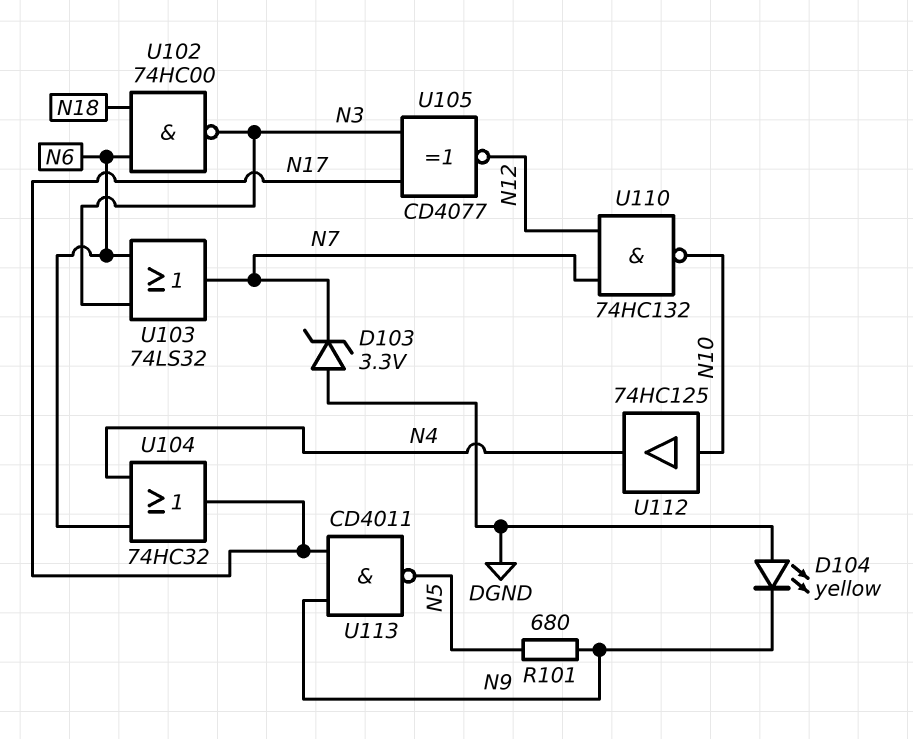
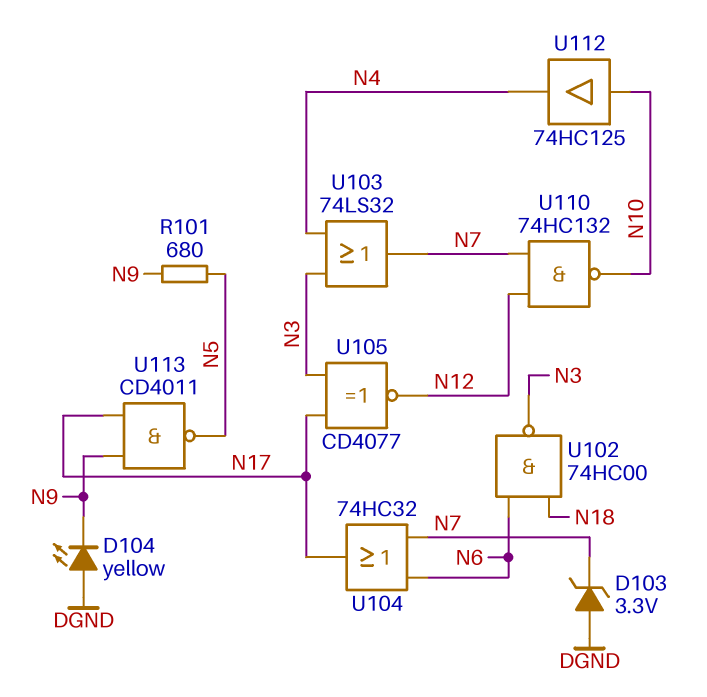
U103: OR 74LS32 (in N3, in N6, out N7) -> OR 74LS32 (in N3, in N4, out N7)
U104: OR 74HC32 (in N4, in N6, out N17) -> OR 74HC32 (in N6, in N7, out N17)

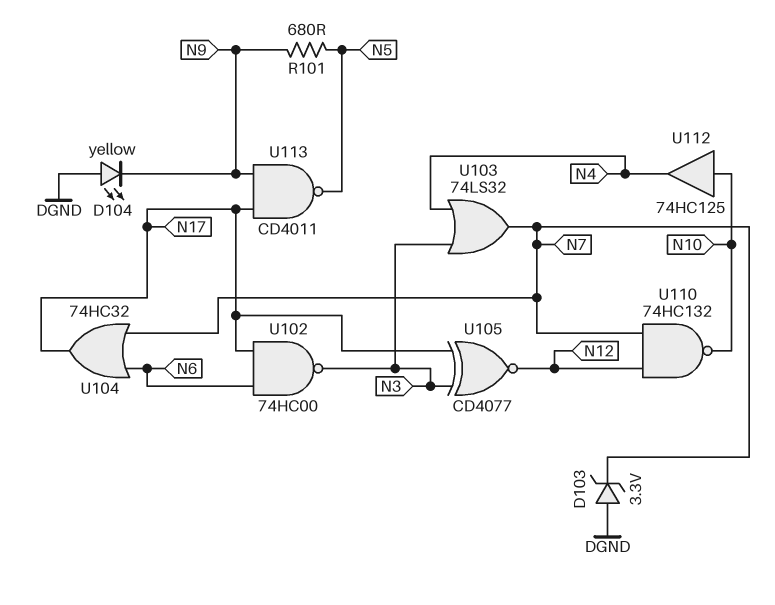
U102: NAND 74HC00 (in N6, in N18, out N3) -> NAND 74HC00 (in N6, in N17, out N3)

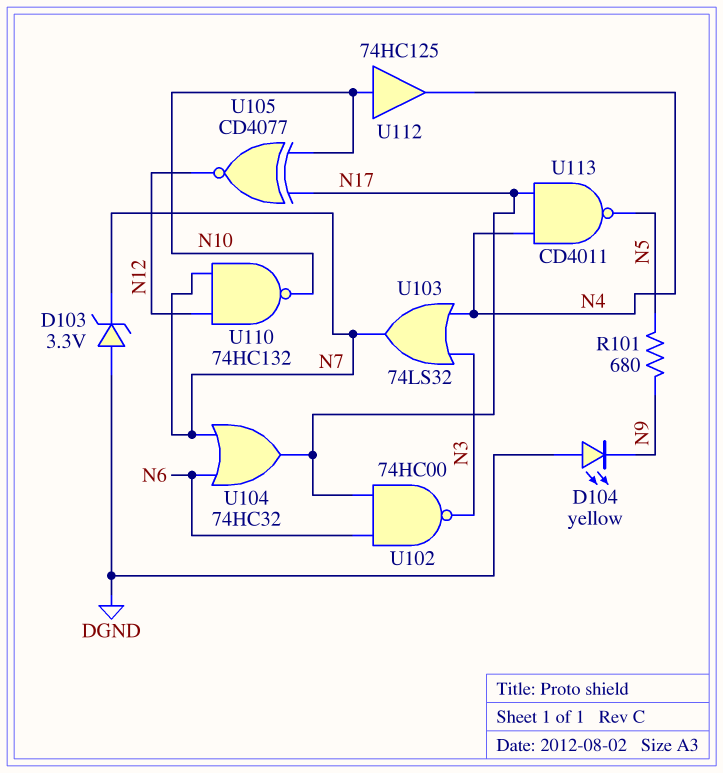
U105: XNOR CD4077 (in N3, in N17, out N12) -> XNOR CD4077 (in N10, in N17, out N12)
U113: NAND CD4011 (in N9, in N17, out N5) -> NAND CD4011 (in N4, in N17, out N5)

